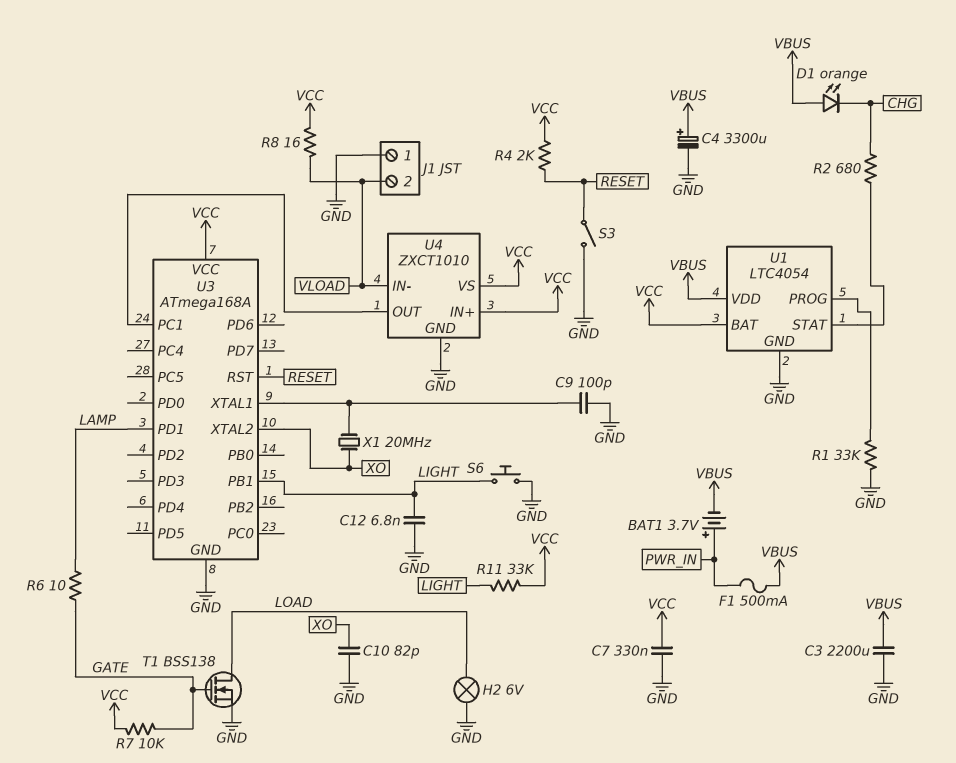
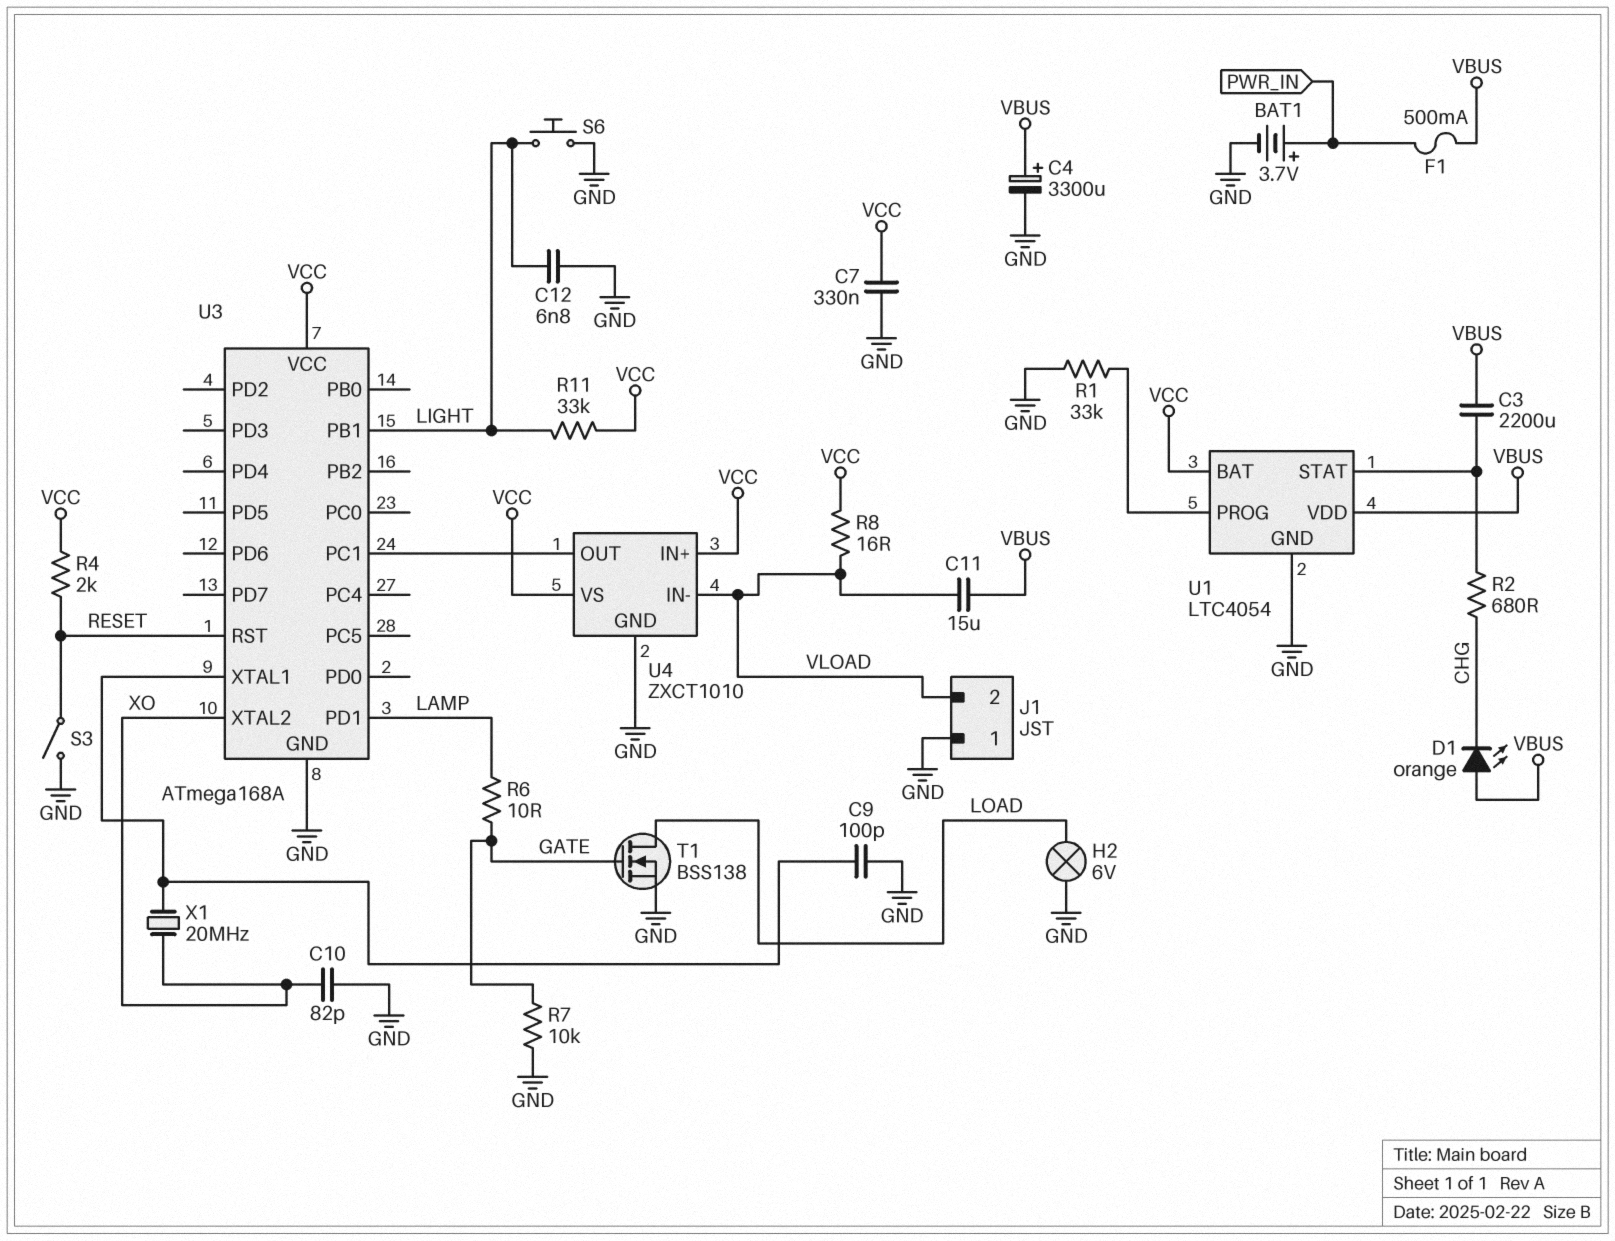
BAT1: 3.7V (plus PWR_IN, minus VBUS) -> 3.7V (plus PWR_IN, minus GND)
C3: 2200uF (GND, VBUS) -> 2200uF (U1/STAT, VBUS)
C11: none -> 15uF (VBUS, VLOAD)
R7: 10k (GATE, VCC) -> 10k (GATE, GND)

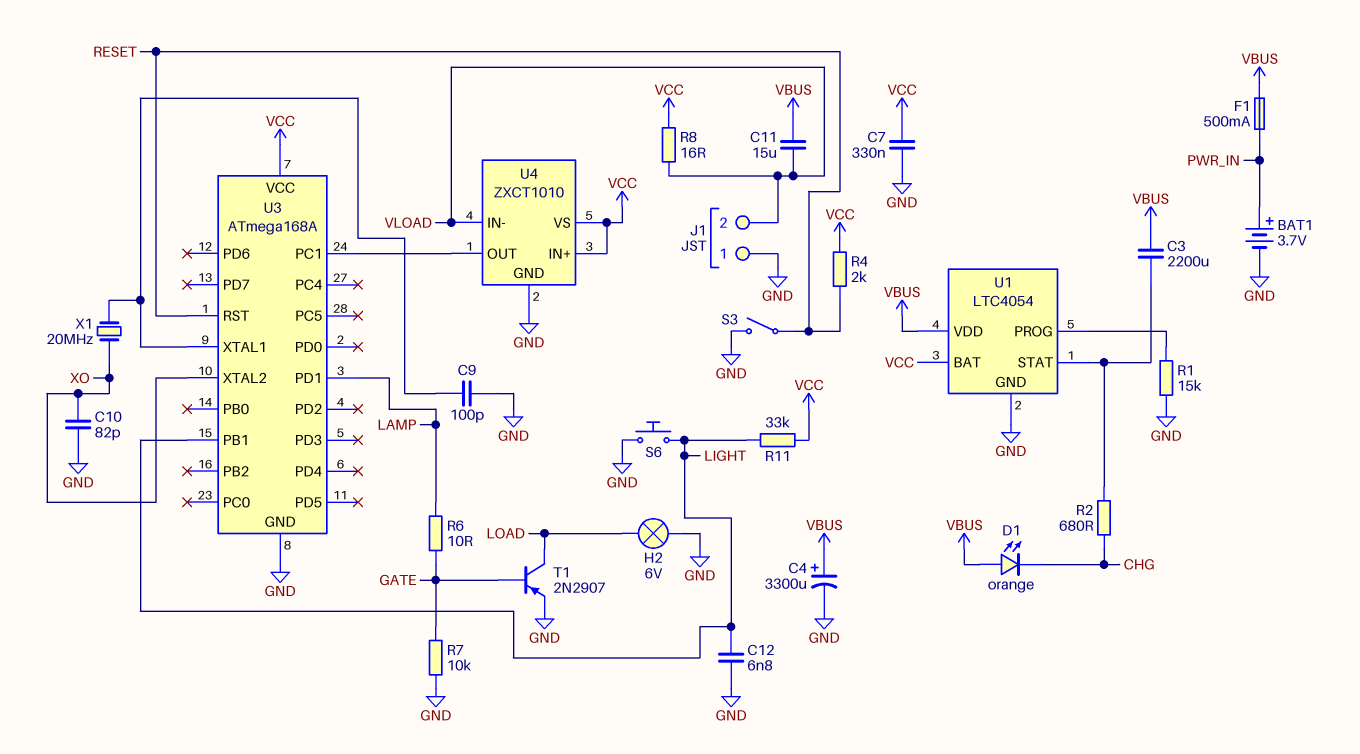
R1: 33k (GND, U1/PROG) -> 15k (GND, U1/PROG)
T1: NMOS BSS138 (G GATE, D LOAD, S GND) -> PNP 2N2907 (B GATE, C LOAD, E GND)

